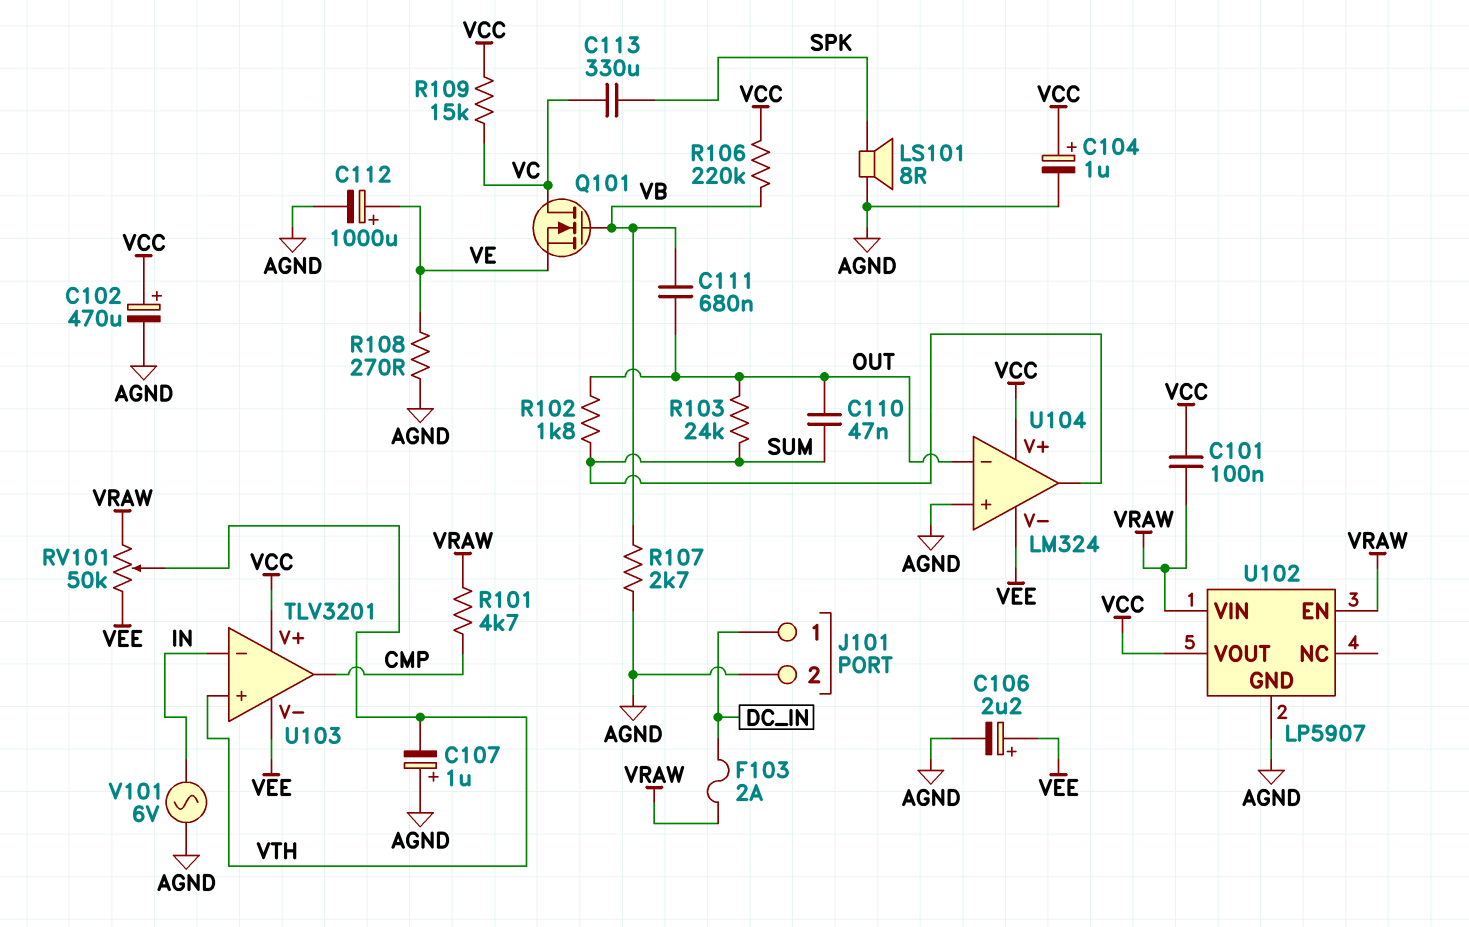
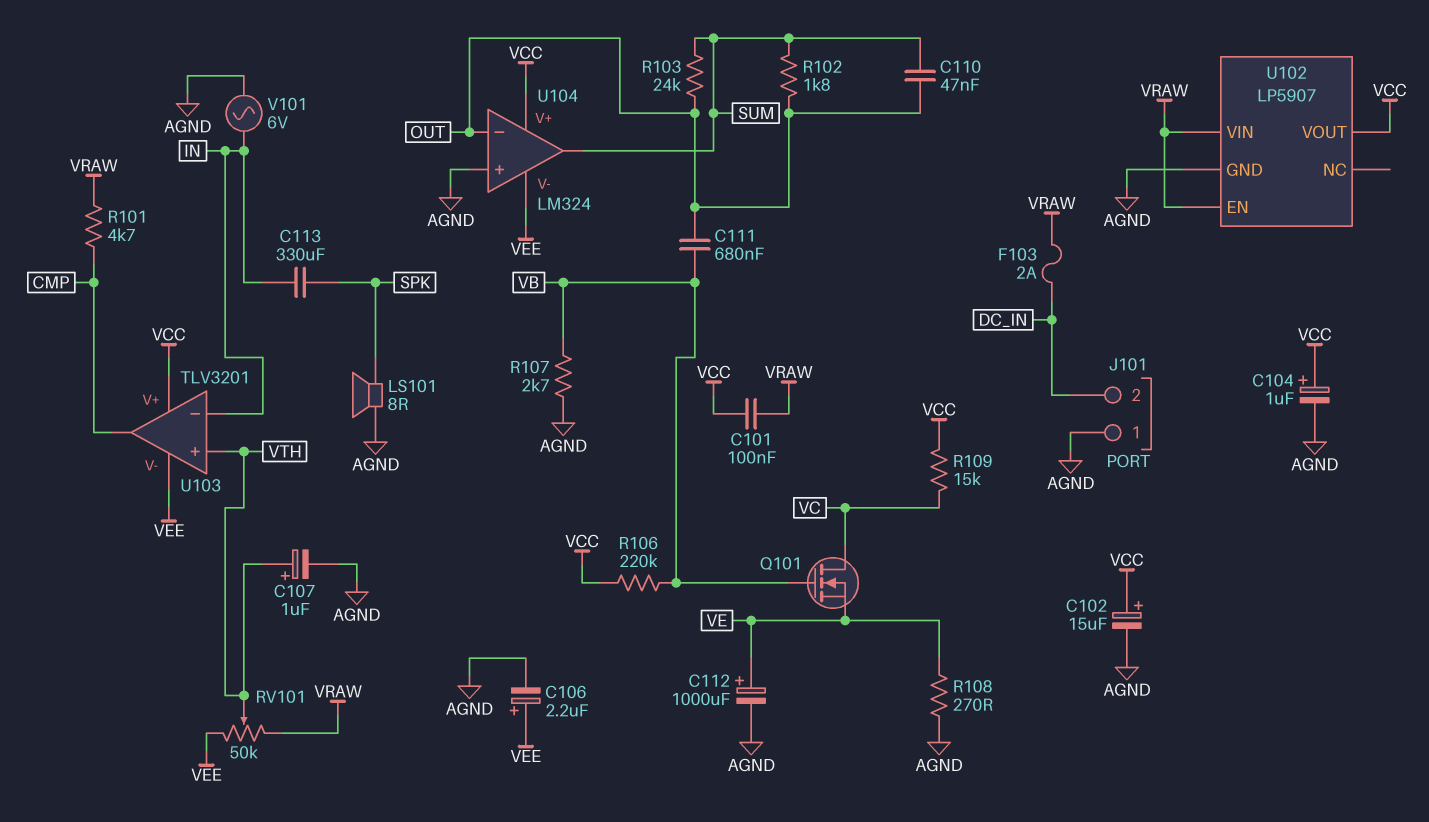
C102: 470uF (plus VCC, minus AGND) -> 15uF (plus VCC, minus AGND)
C107: 1uF (plus AGND, minus VTH) -> 1uF (plus VTH, minus AGND)
C113: 330uF (SPK, VC) -> 330uF (IN, SPK)
J101 pin 1: DC_IN -> AGND
J101 pin 2: AGND -> DC_IN

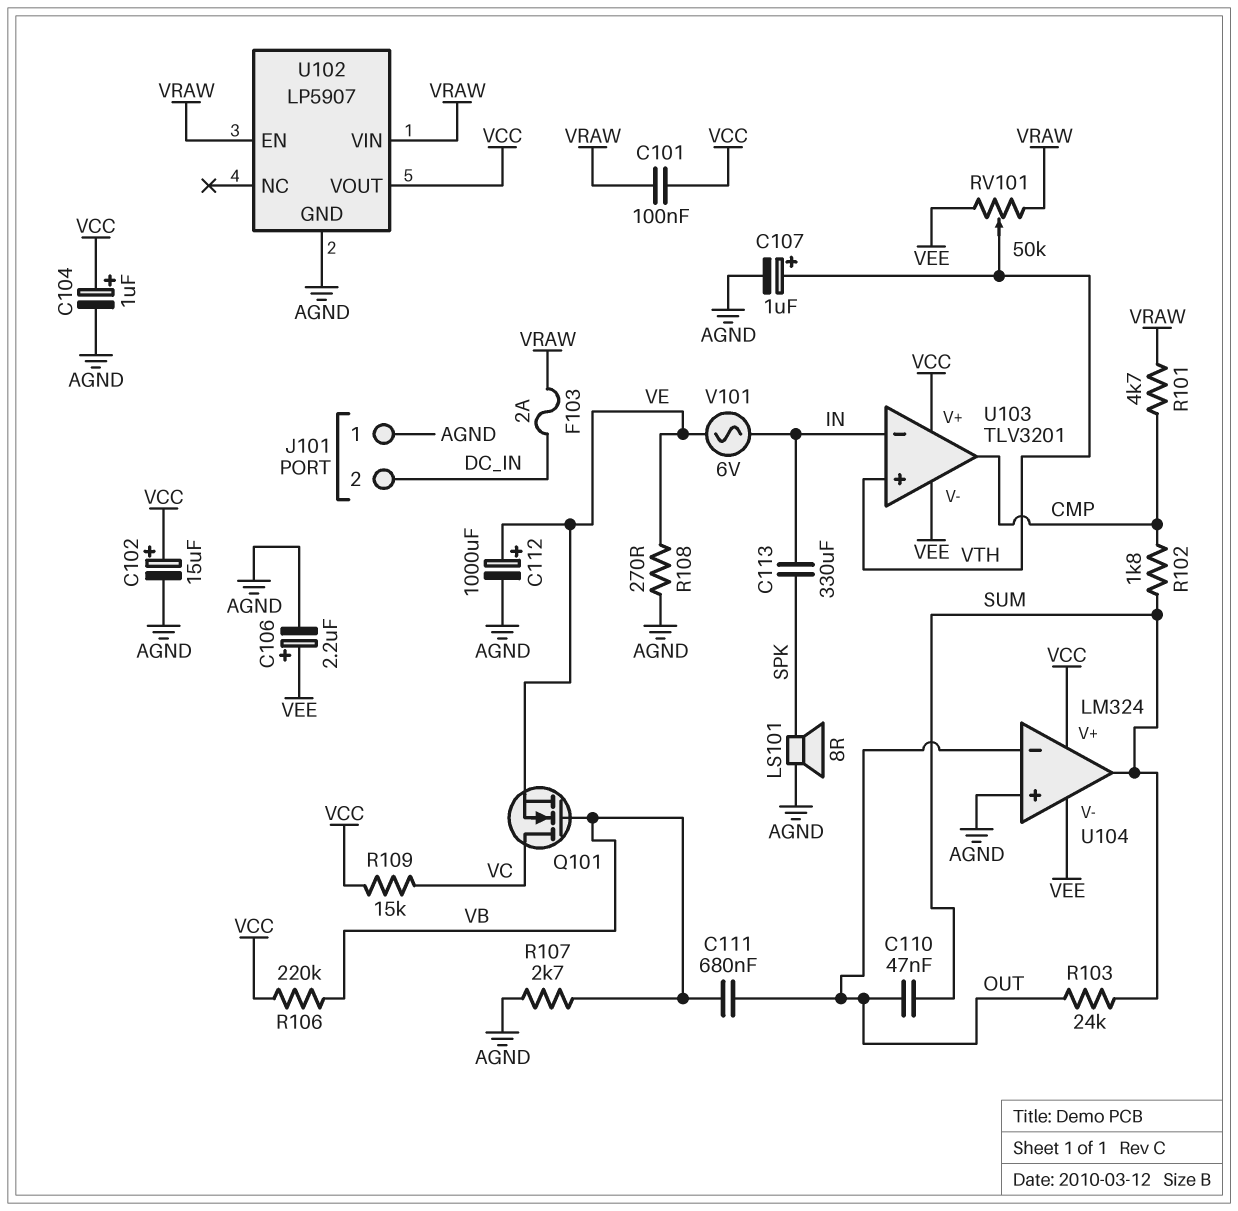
R102: 1.8k (OUT, SUM) -> 1.8k (CMP, SUM)
V101: AC 6V (AGND, IN) -> AC 6V (IN, VE)

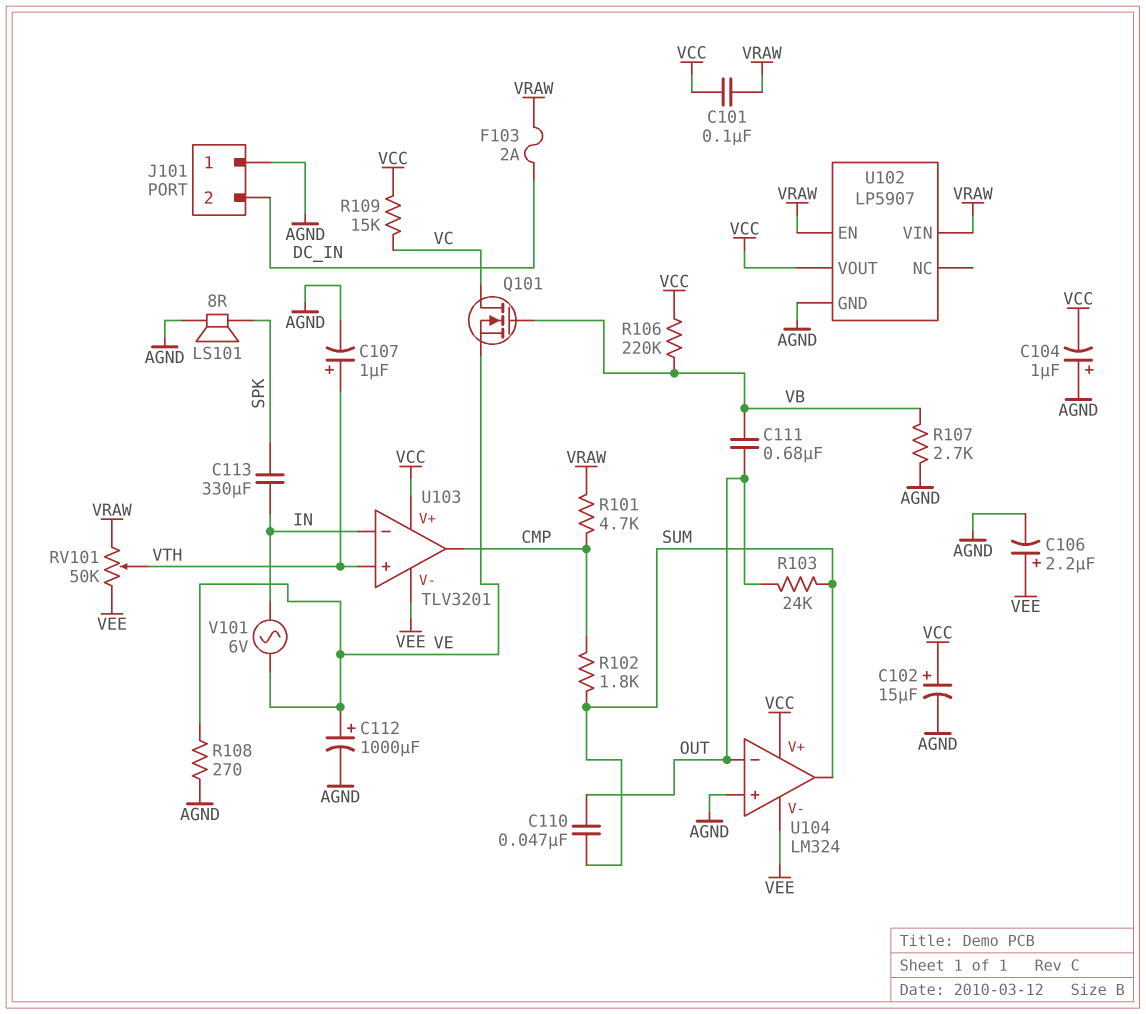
C104: 1uF (plus VCC, minus AGND) -> 1uF (plus AGND, minus VCC)

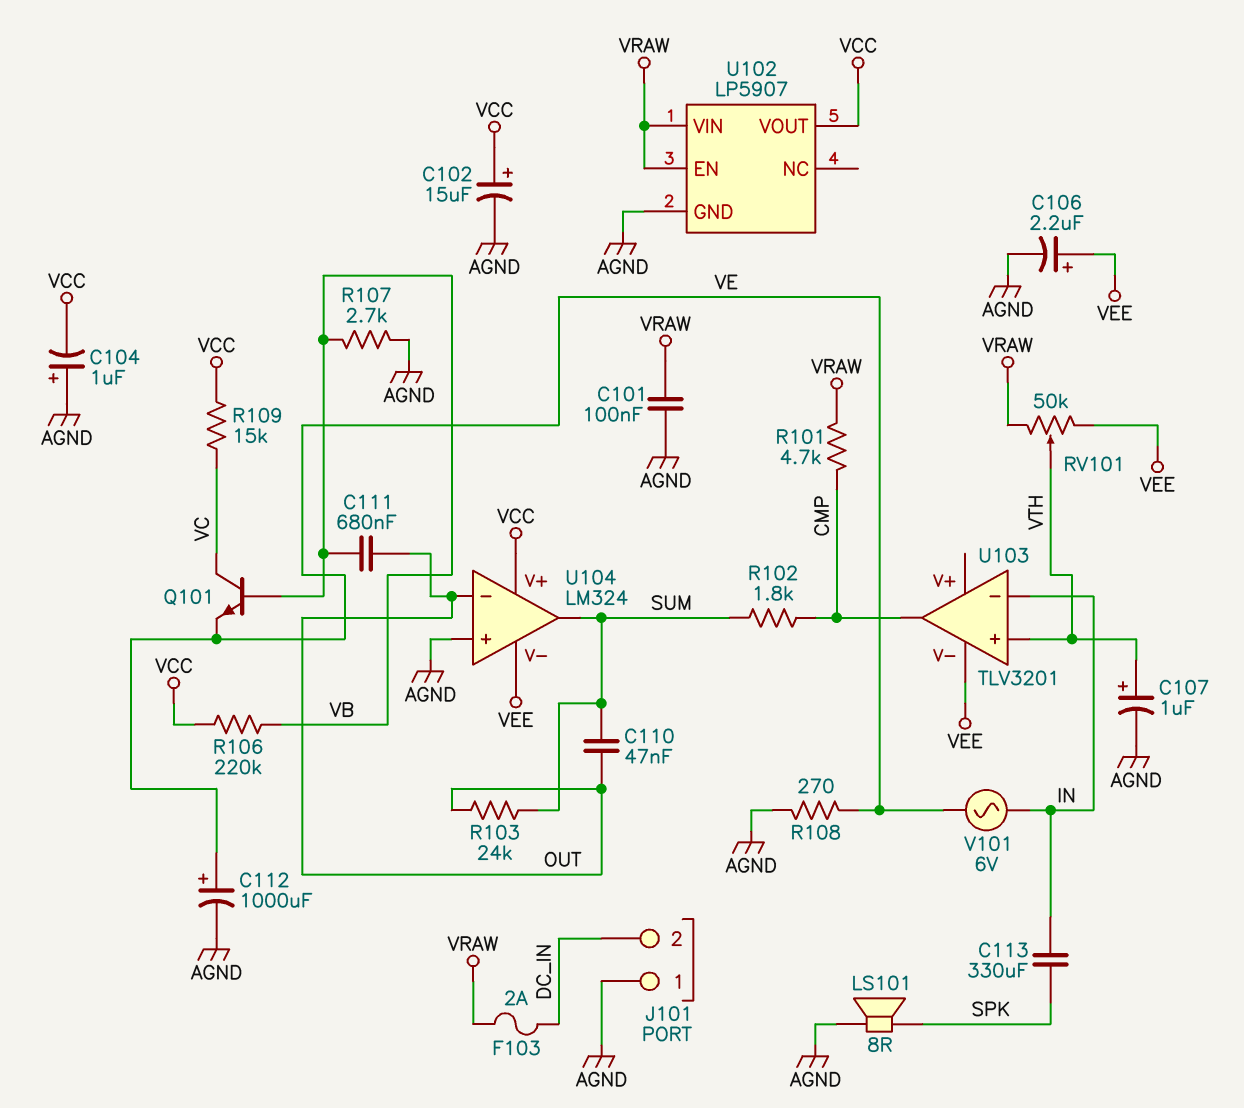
C101: 100nF (VCC, VRAW) -> 100nF (AGND, VRAW)
Q101: NMOS (G VB, D VC, S VE) -> NPN (B VB, C VC, E VE)
U103 pin V+: VCC -> none

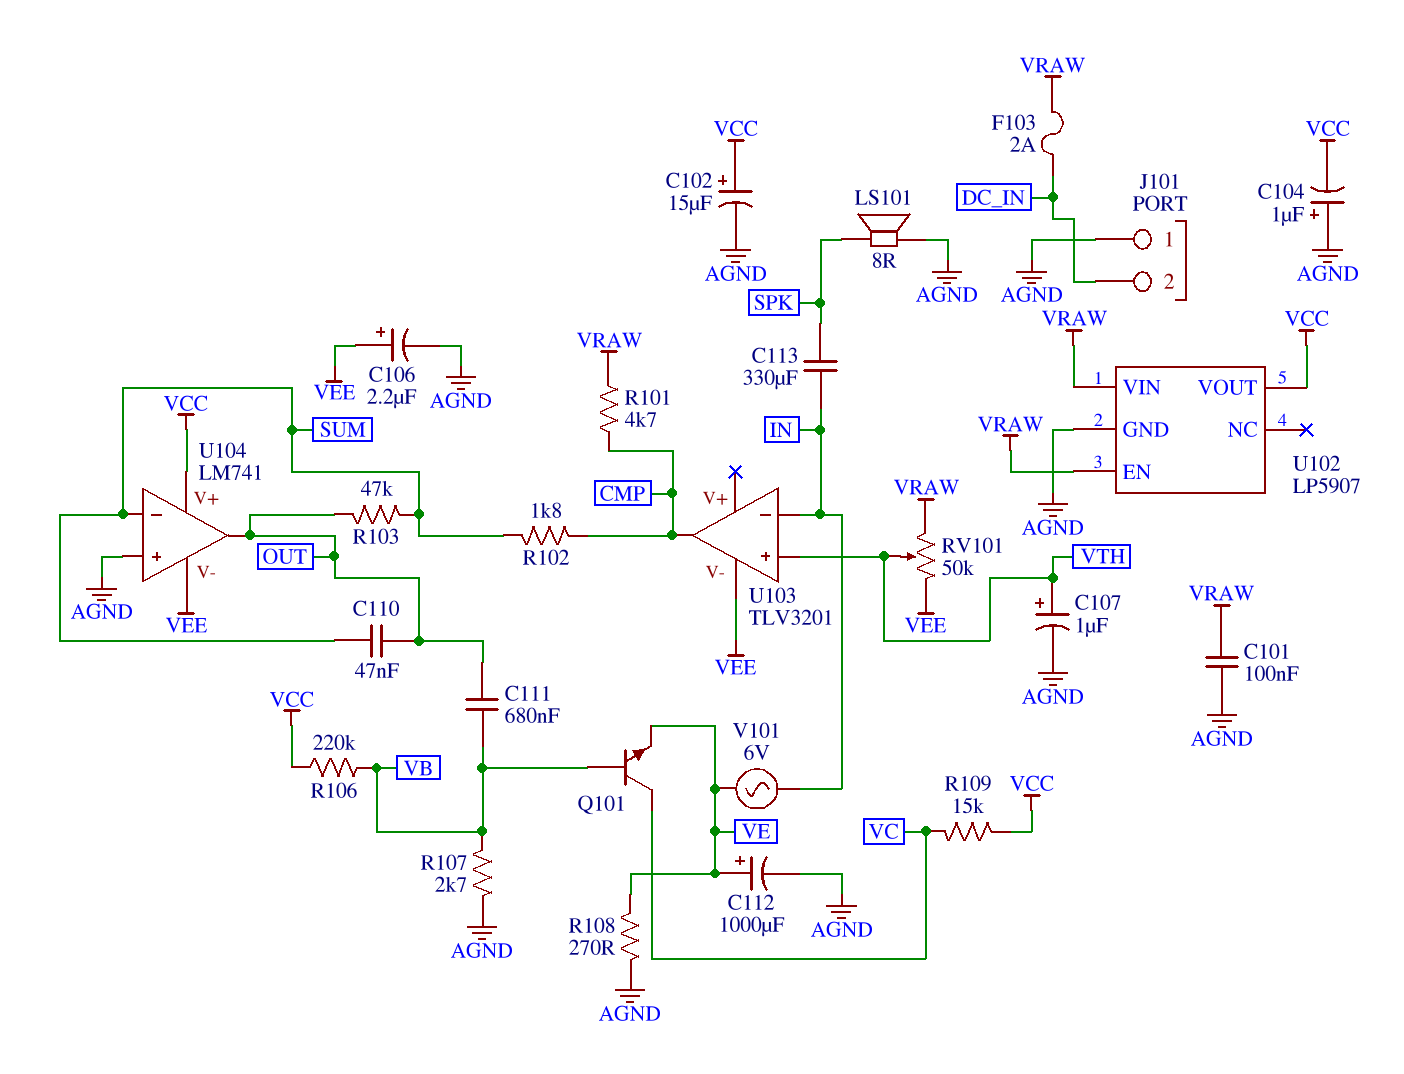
R103: 24k (OUT, SUM) -> 47k (OUT, SUM)
U104: LM324 -> LM741
U104 pin in-: OUT -> SUM
U104 pin out: SUM -> OUT

